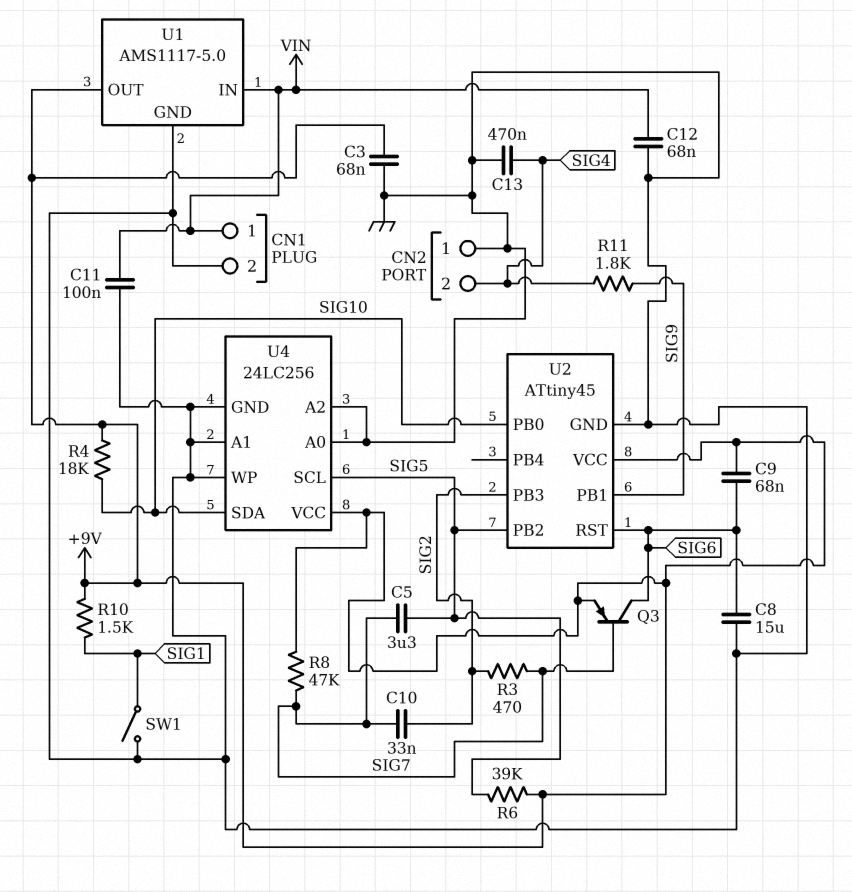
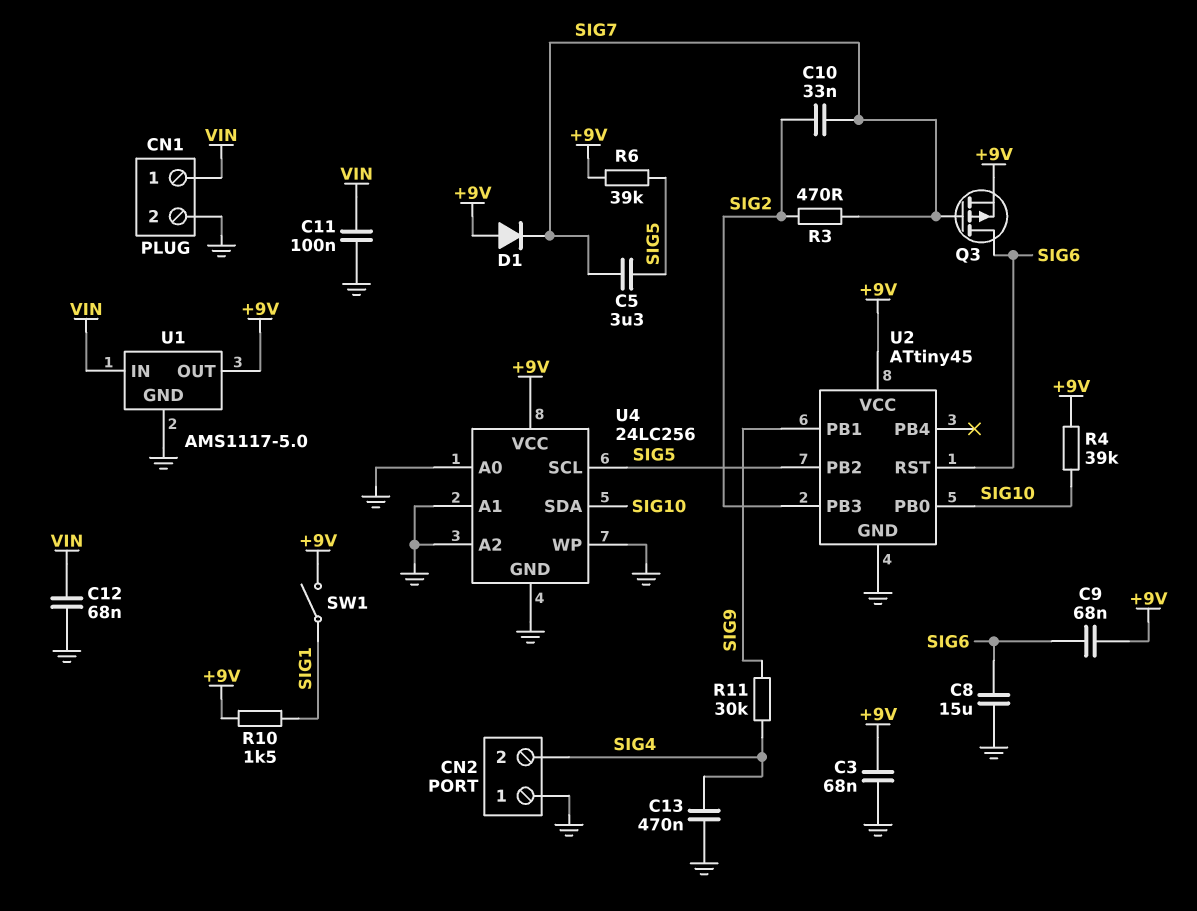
D1: none -> diode (A +9V, K SIG7)
Q3: PNP (B SIG7, C SIG6, E +9V) -> PMOS (G SIG7, D SIG6, S +9V)
R4: 18k (+9V, SIG10) -> 39k (+9V, SIG10)
R8: 47k (+9V, SIG7) -> none
R11: 1.8k (SIG4, SIG9) -> 30k (SIG4, SIG9)
SW1: switch (GND, SIG1) -> switch (+9V, SIG1)

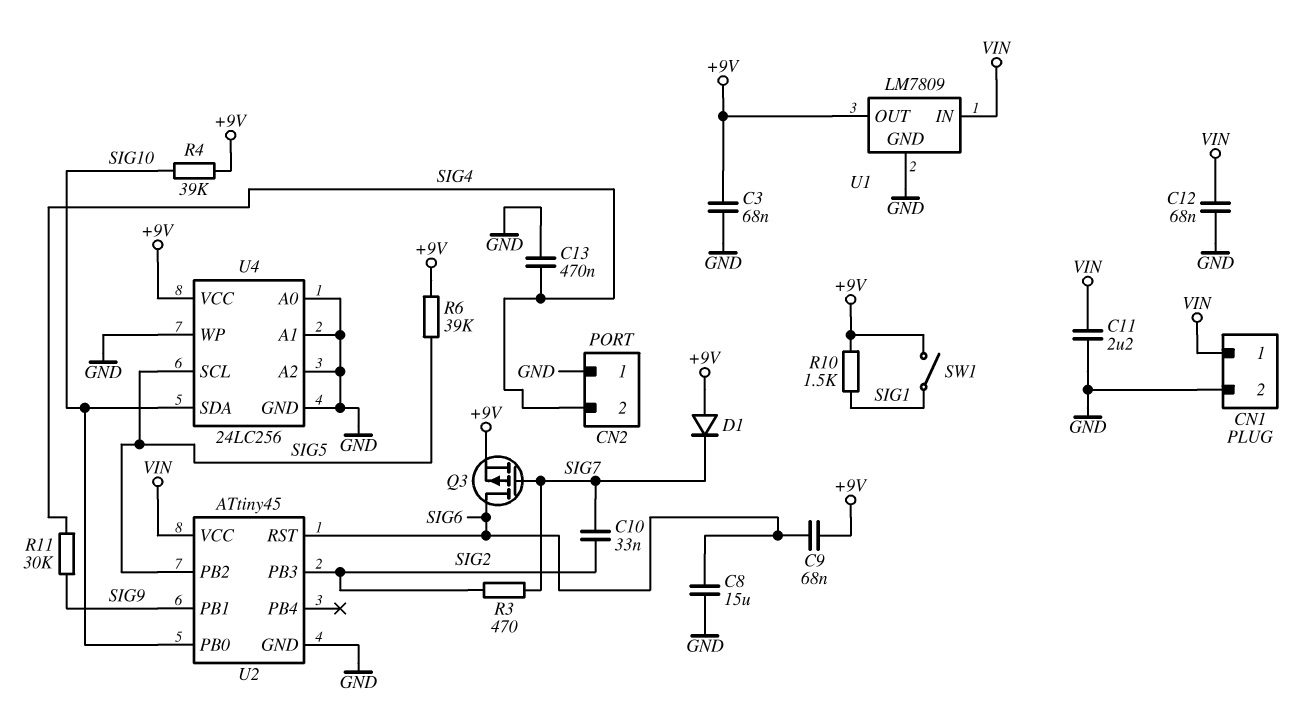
C5: 3.3uF (SIG5, SIG7) -> none
C11: 100nF (GND, VIN) -> 2.2uF (GND, VIN)
U1: AMS1117-5.0 -> LM7809
U2 pin VCC: +9V -> VIN

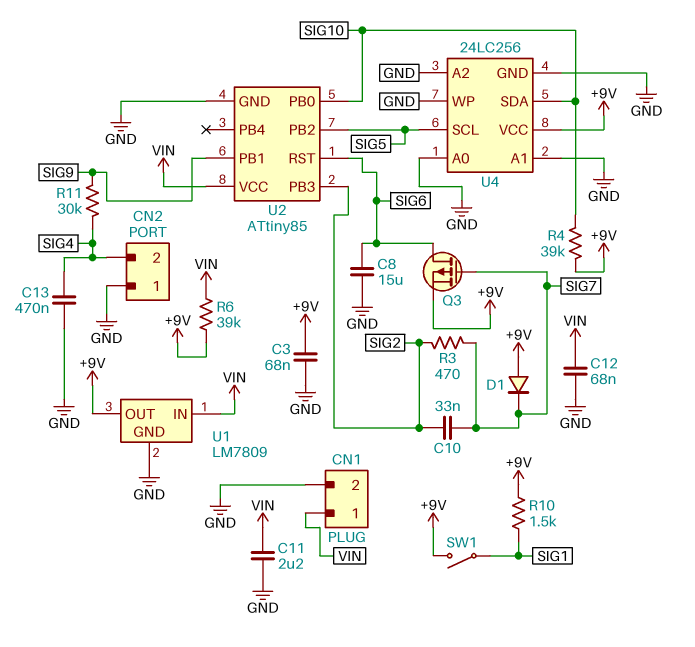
C9: 68nF (+9V, SIG6) -> none
R6: 39k (+9V, SIG5) -> 39k (+9V, VIN)
U2: ATtiny45 -> ATtiny85

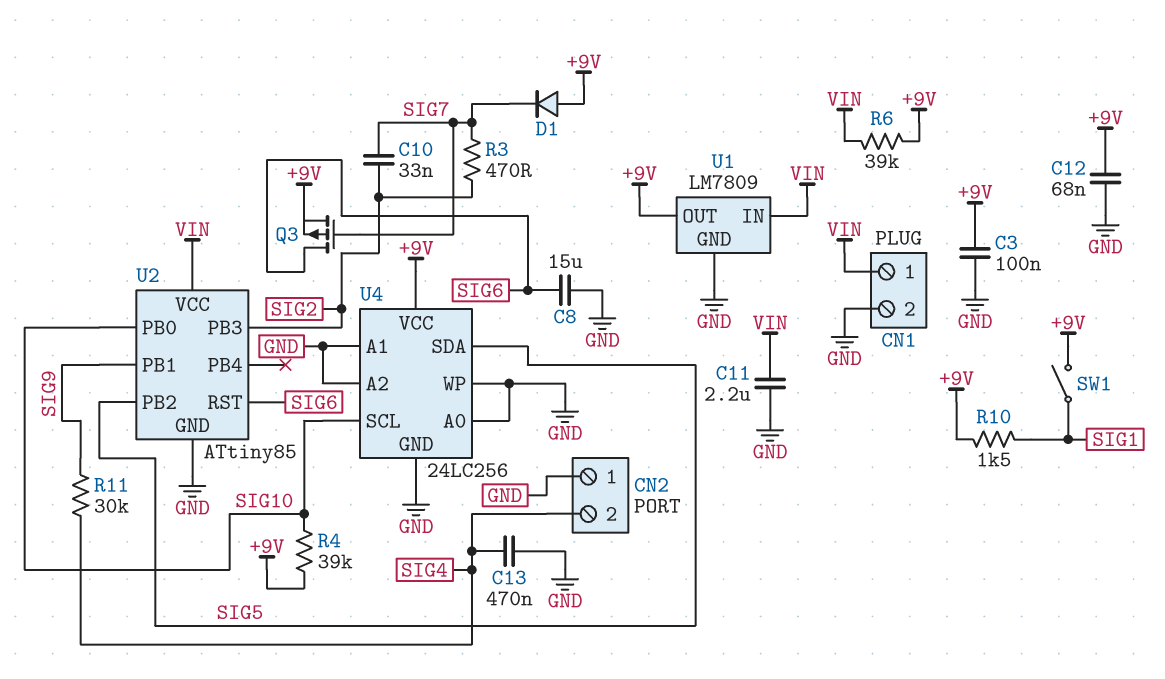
C3: 68nF (+9V, GND) -> 100nF (+9V, GND)
C12: 68nF (GND, VIN) -> 68nF (+9V, GND)
U4 pin SCL: SIG5 -> SIG10
U4 pin SDA: SIG10 -> SIG5

